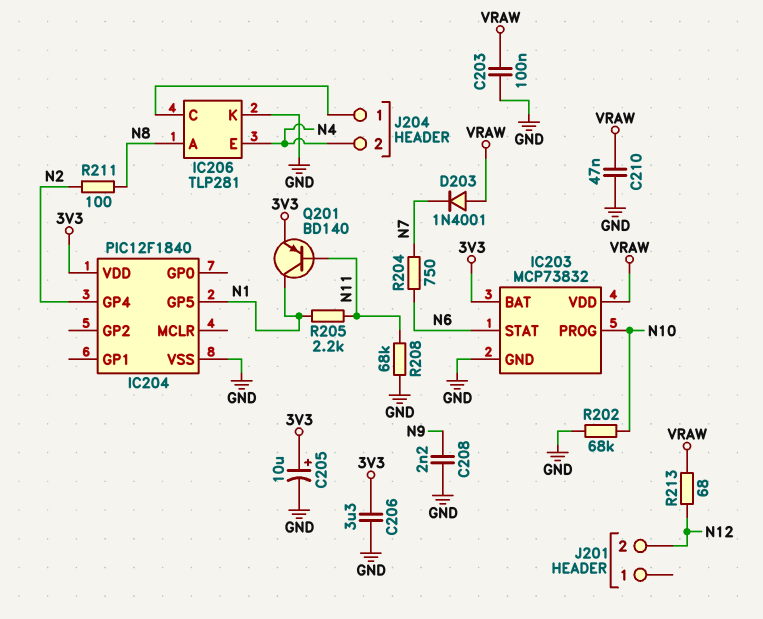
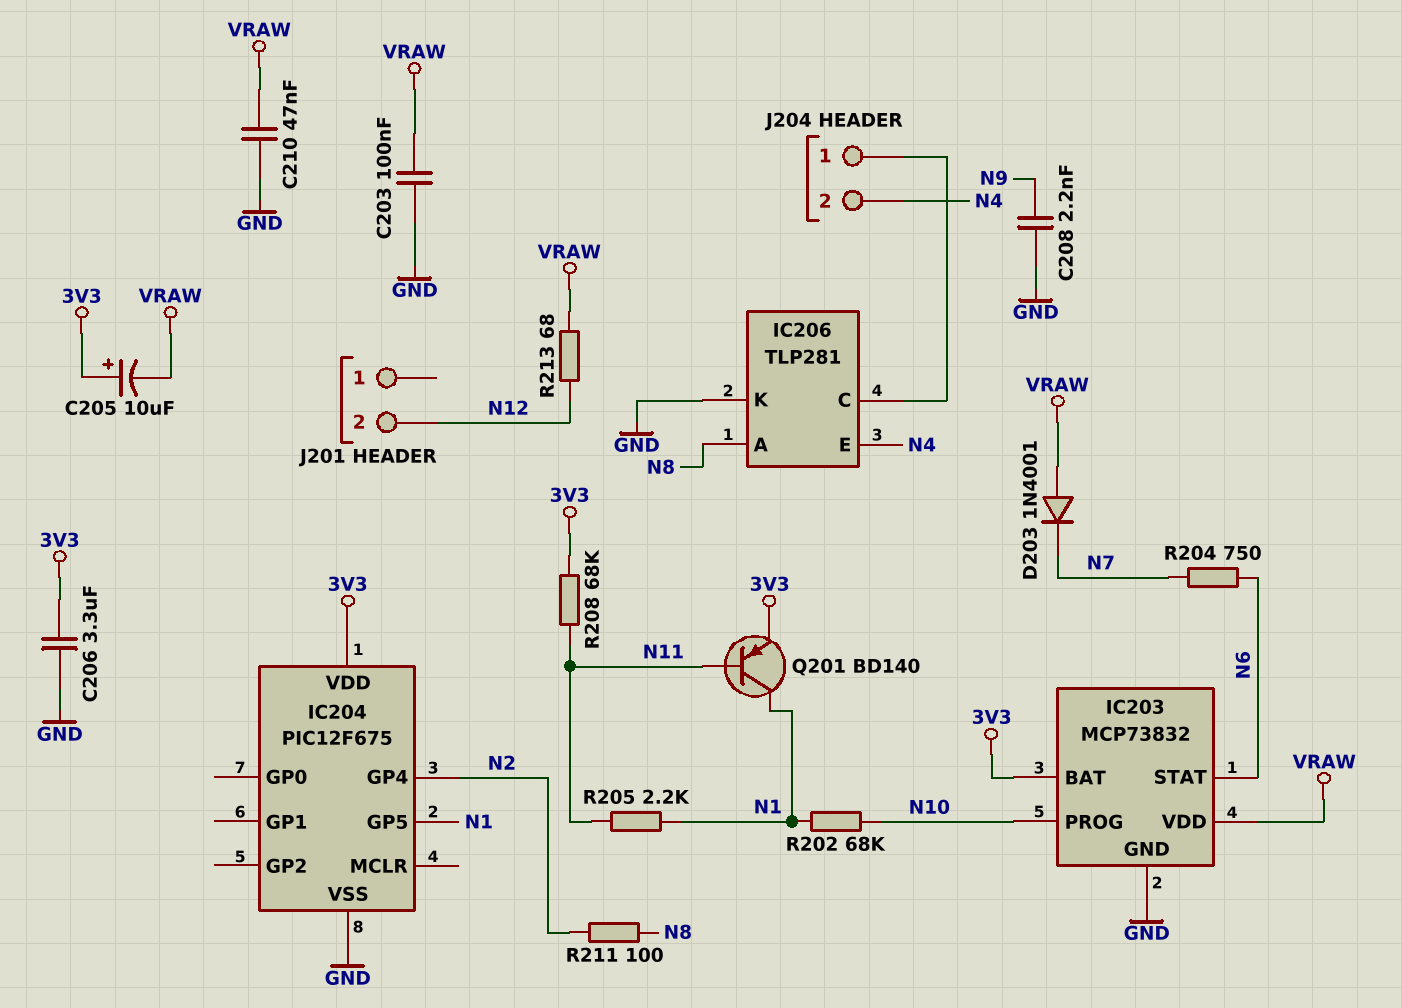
C205: 10uF (plus 3V3, minus GND) -> 10uF (plus 3V3, minus VRAW)
IC204: PIC12F1840 -> PIC12F675
R202: 68k (GND, N10) -> 68k (N1, N10)
R208: 68k (GND, N11) -> 68k (3V3, N11)

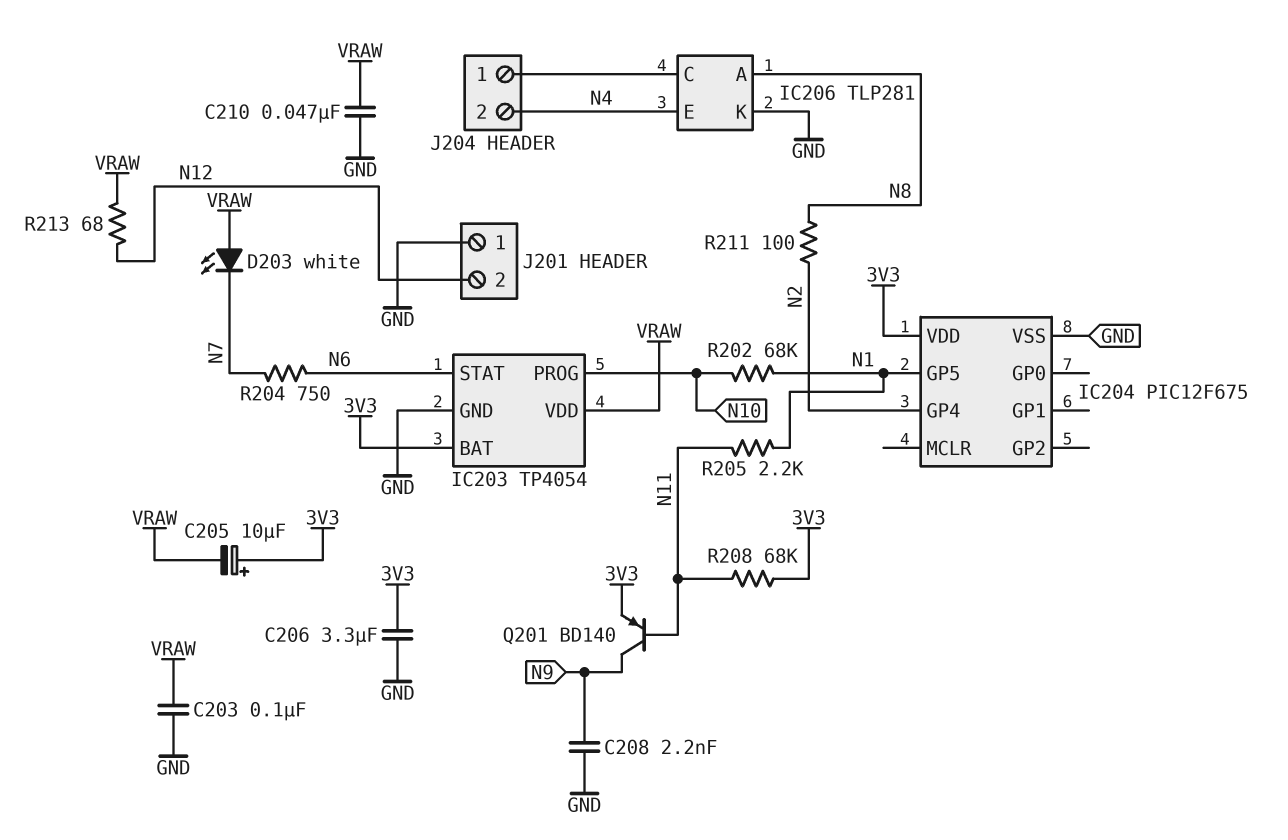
D203: diode 1N4001 (A VRAW, K N7) -> LED white (A VRAW, K N7)
IC203: MCP73832 -> TP4054
J201 pin 1: none -> GND
Q201: PNP BD140 (B N11, C N1, E 3V3) -> PNP BD140 (B N11, C N9, E 3V3)

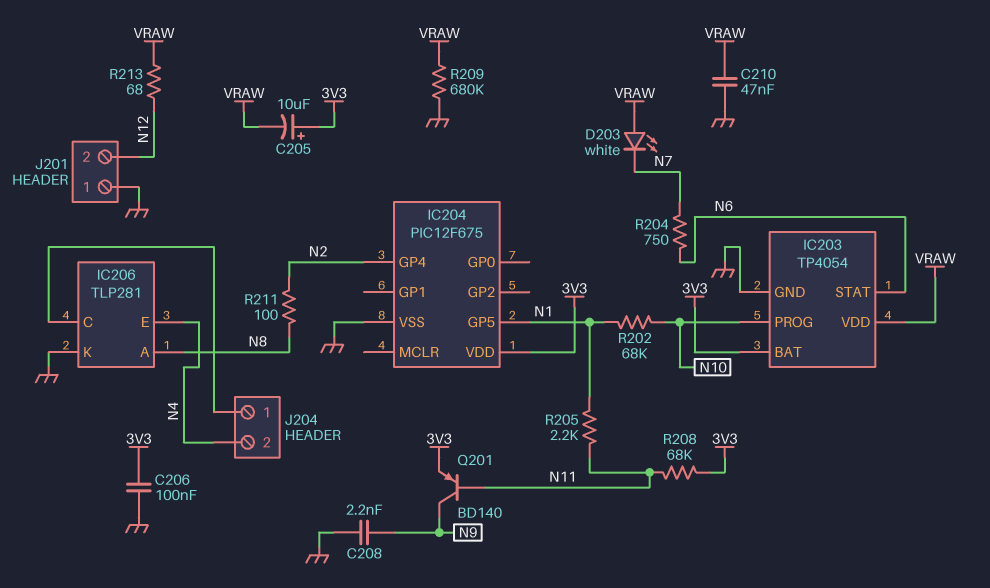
C203: 100nF (GND, VRAW) -> none
C206: 3.3uF (3V3, GND) -> 100nF (3V3, GND)
R209: none -> 680k (GND, VRAW)

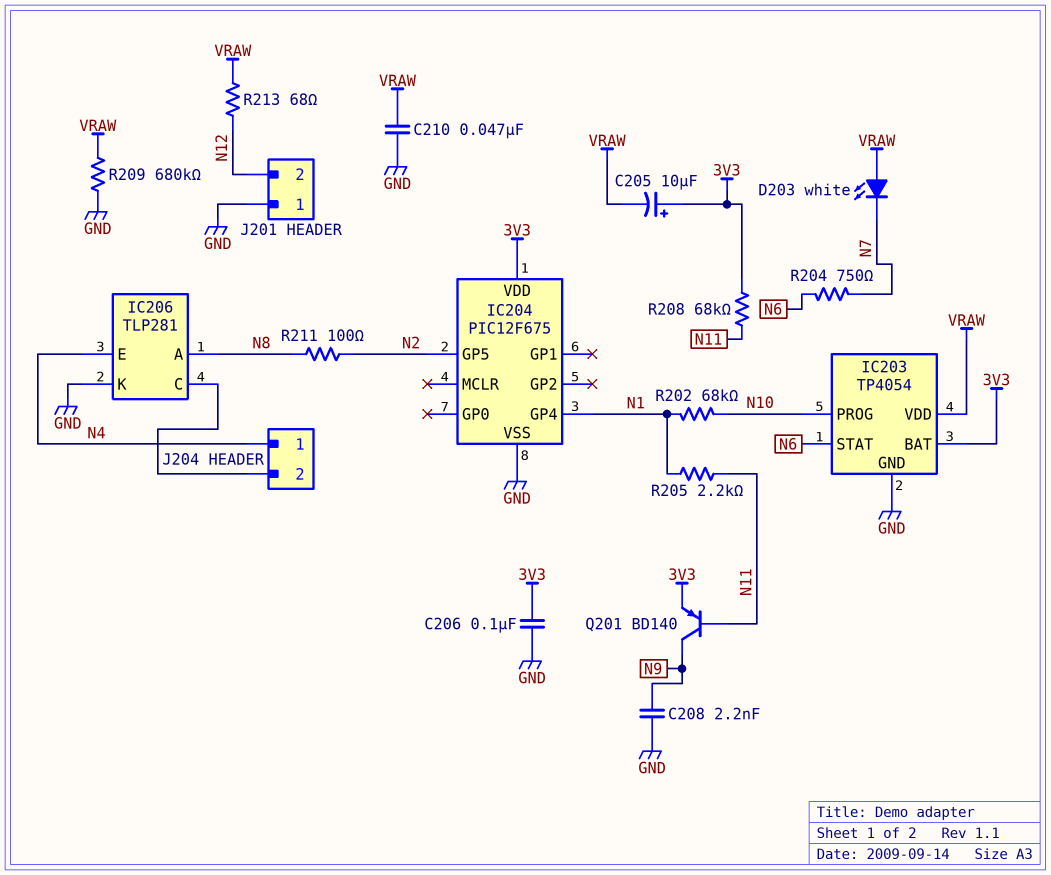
IC204 pin GP4: N2 -> N1
IC204 pin GP5: N1 -> N2
J204 pin 1: IC206/C -> N4
J204 pin 2: N4 -> IC206/C

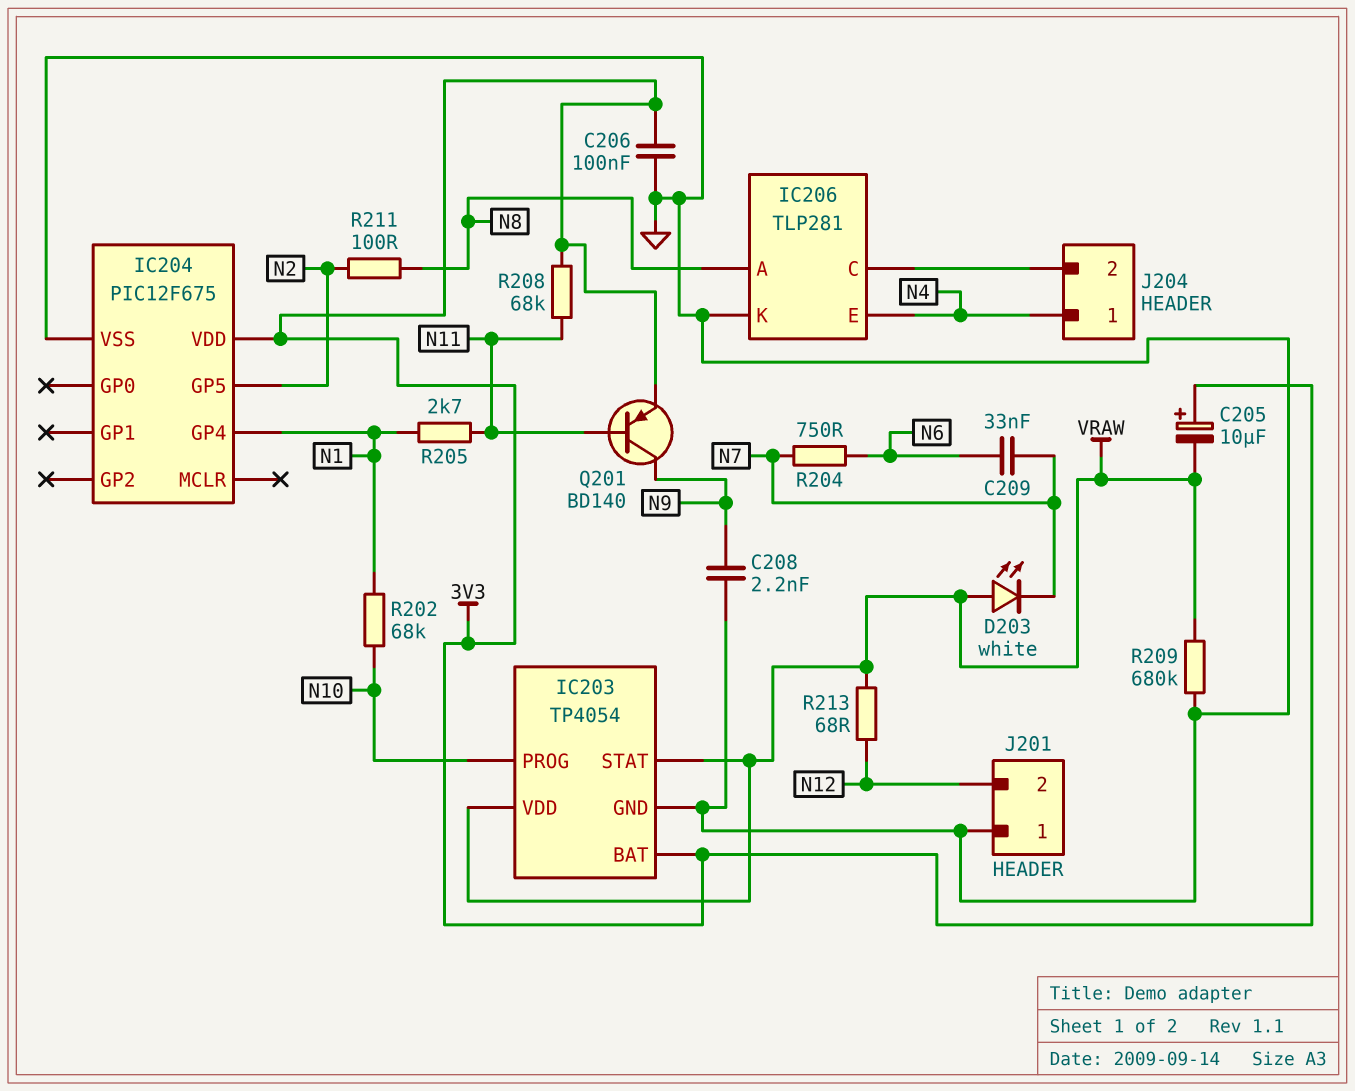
C209: none -> 33nF (N6, N7)
C210: 47nF (GND, VRAW) -> none
IC203 pin STAT: N6 -> VRAW
R205: 2.2k (N1, N11) -> 2.7k (N1, N11)

